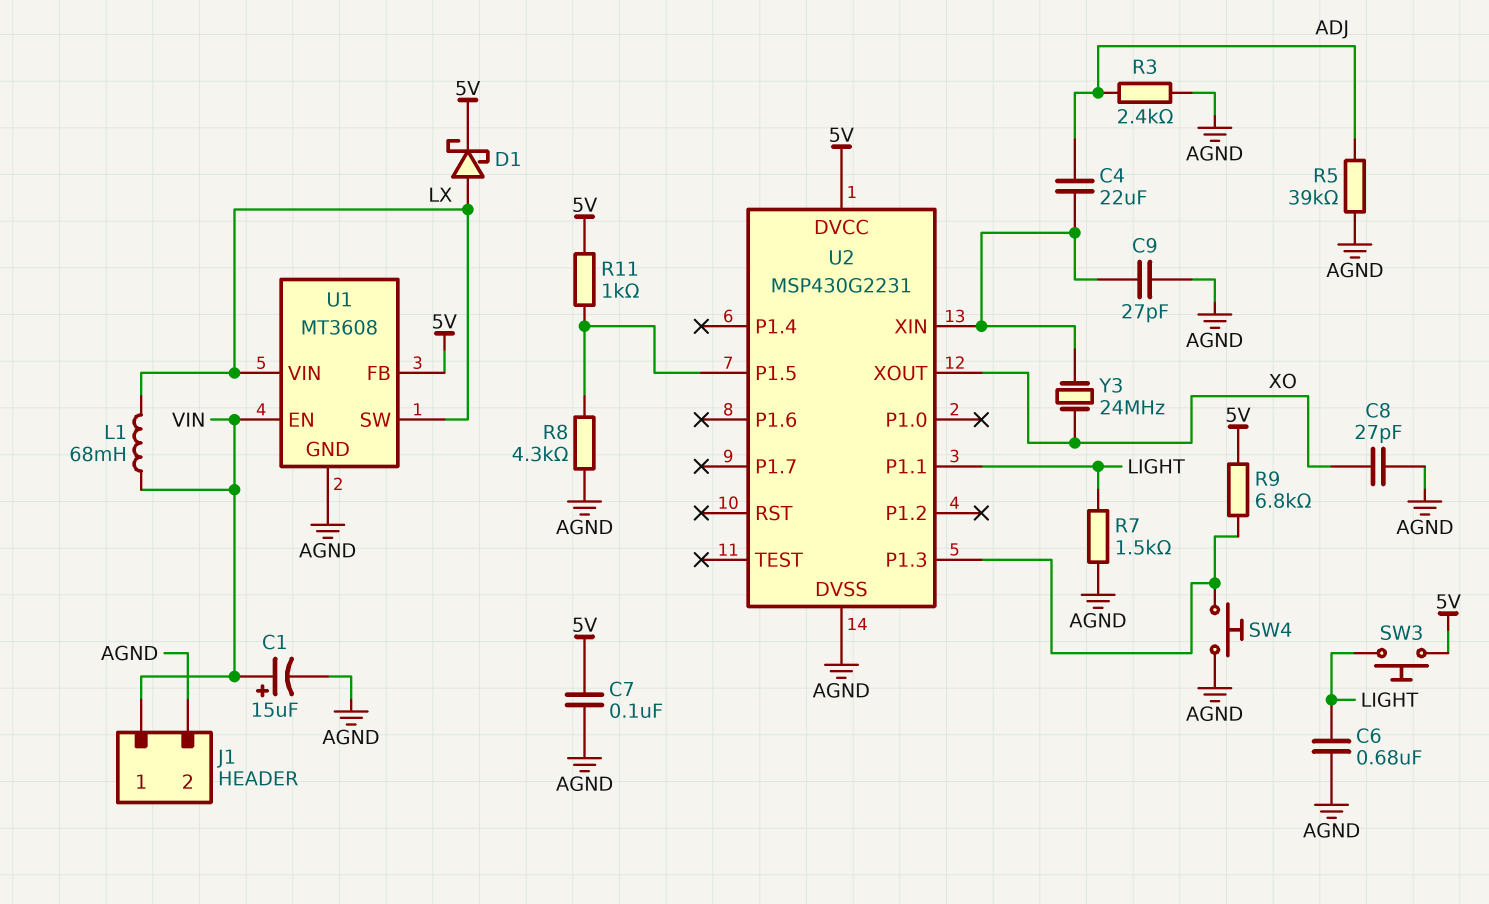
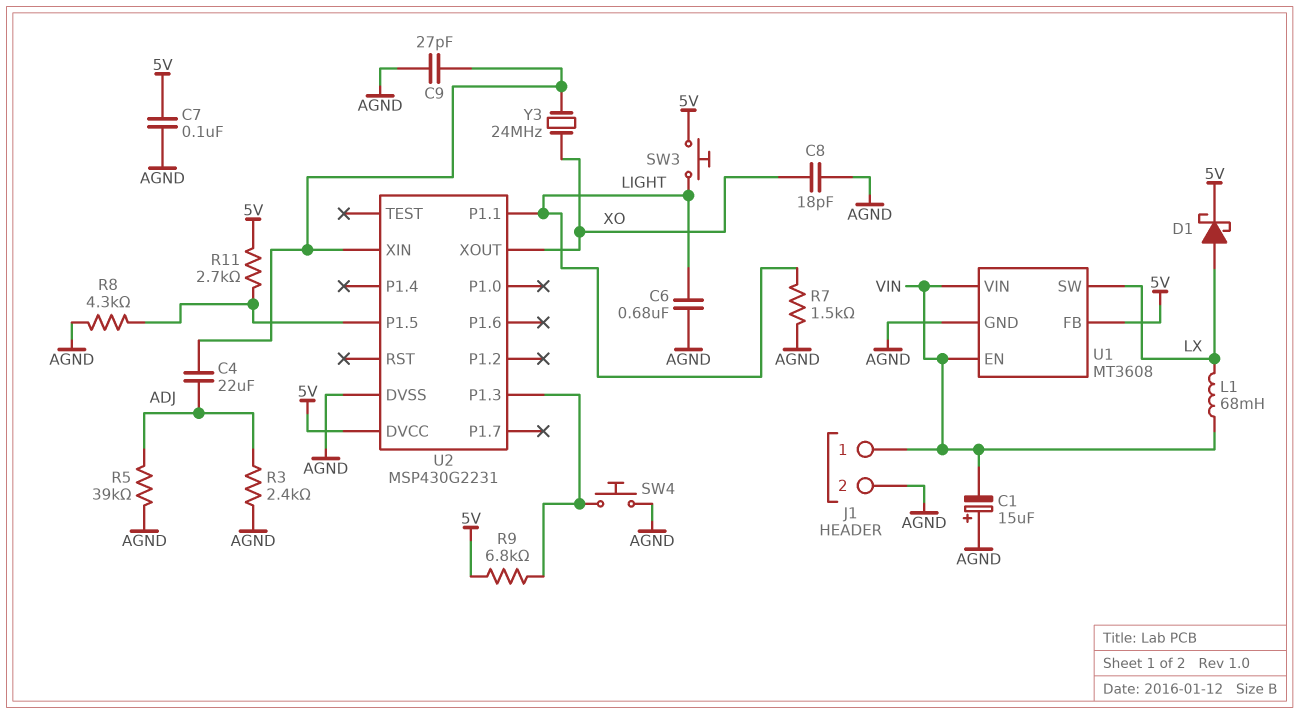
C1: 15uF (plus VIN, minus AGND) -> 15uF (plus AGND, minus VIN)
C8: 27pF (AGND, XO) -> 18pF (AGND, XO)
R11: 1k (5V, U2/P1.5) -> 2.7k (5V, U2/P1.5)
U1 pin VIN: LX -> VIN

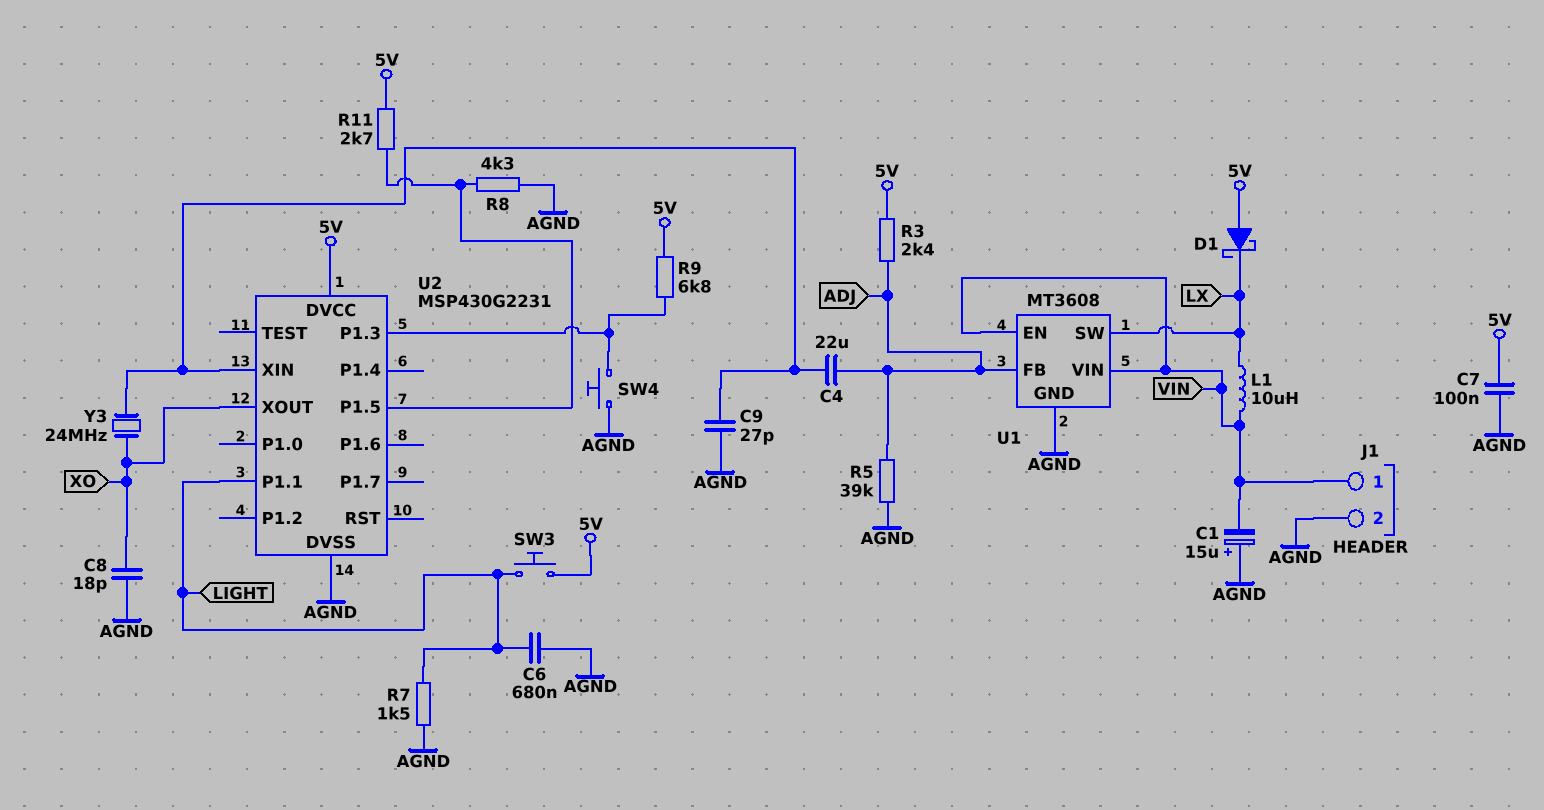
D1: schottky (A LX, K 5V) -> schottky (A 5V, K LX)
L1: 68mH (LX, VIN) -> 10uH (LX, VIN)
R3: 2.4k (ADJ, AGND) -> 2.4k (5V, ADJ)
U1 pin FB: 5V -> ADJ

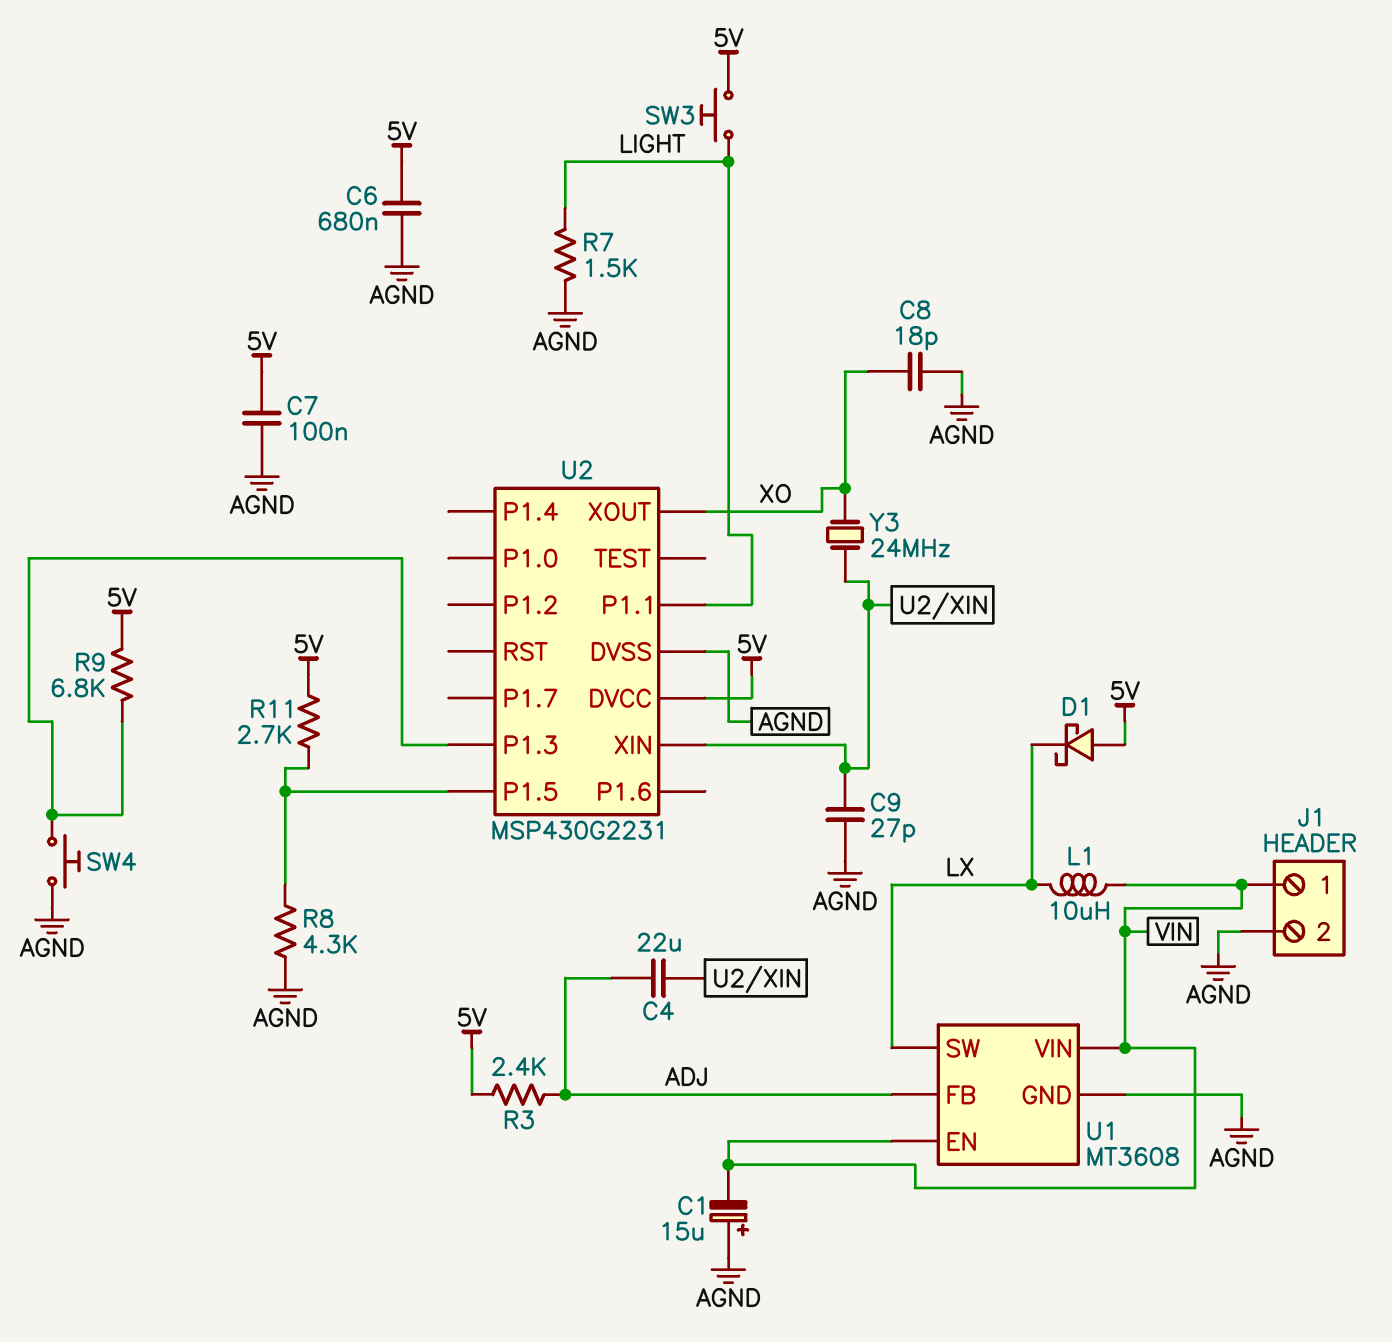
C6: 680nF (AGND, LIGHT) -> 680nF (5V, AGND)
R5: 39k (ADJ, AGND) -> none

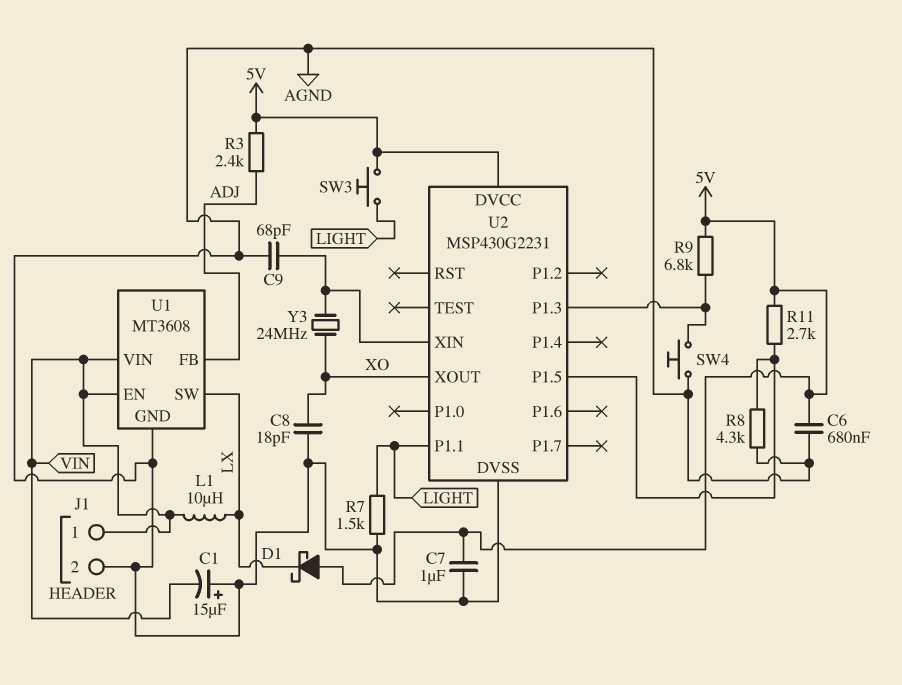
C4: 22uF (ADJ, U2/XIN) -> none
C7: 100nF (5V, AGND) -> 1uF (5V, AGND)
C9: 27pF (AGND, U2/XIN) -> 68pF (AGND, U2/XIN)

